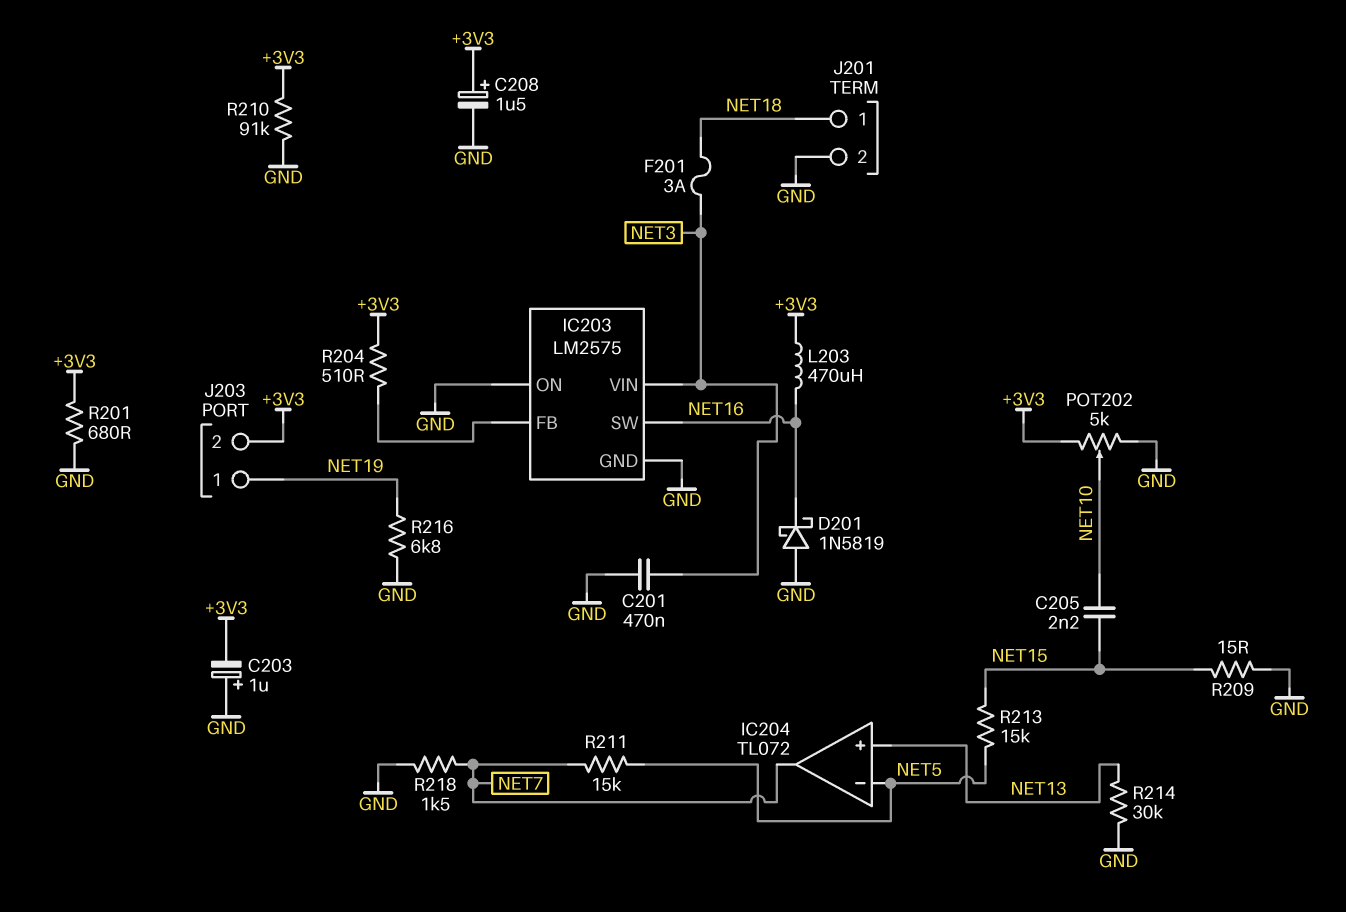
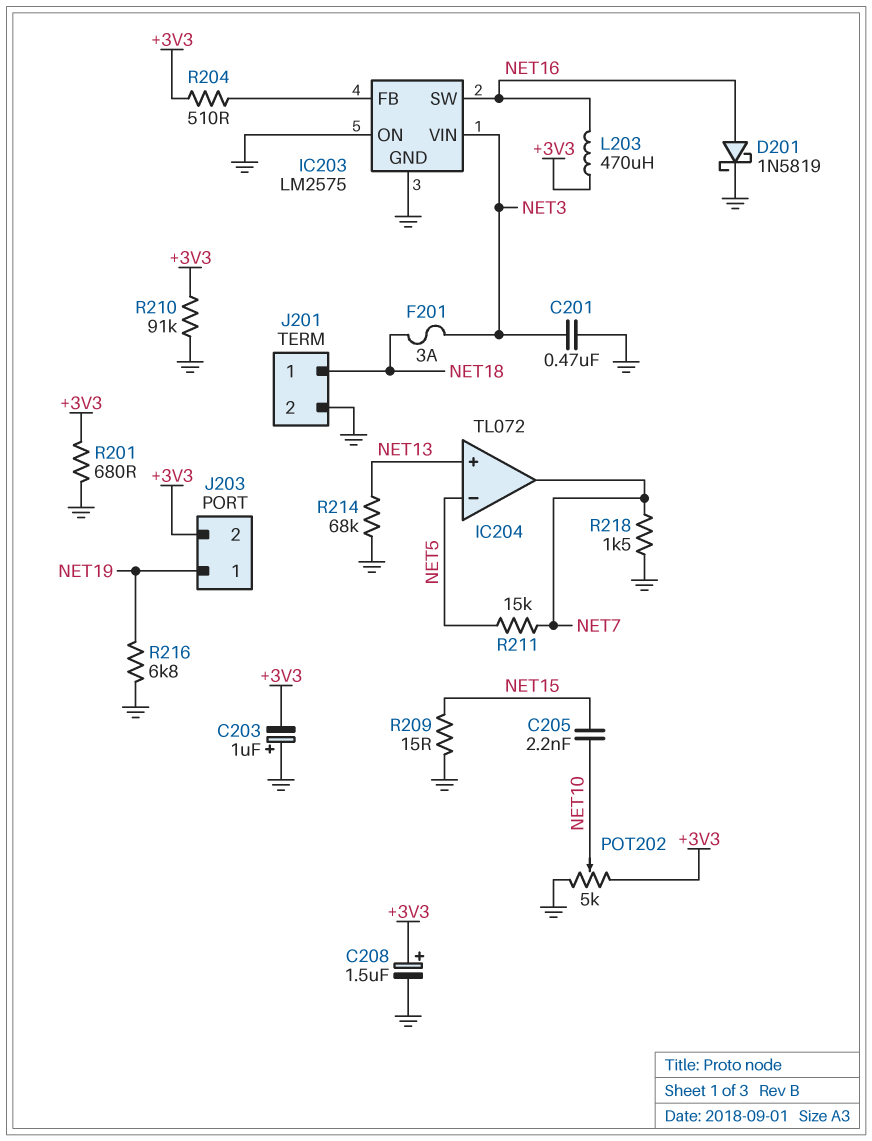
D201: schottky 1N5819 (A GND, K NET16) -> schottky 1N5819 (A NET16, K GND)
R213: 15k (NET5, NET15) -> none
R214: 30k (GND, NET13) -> 68k (GND, NET13)

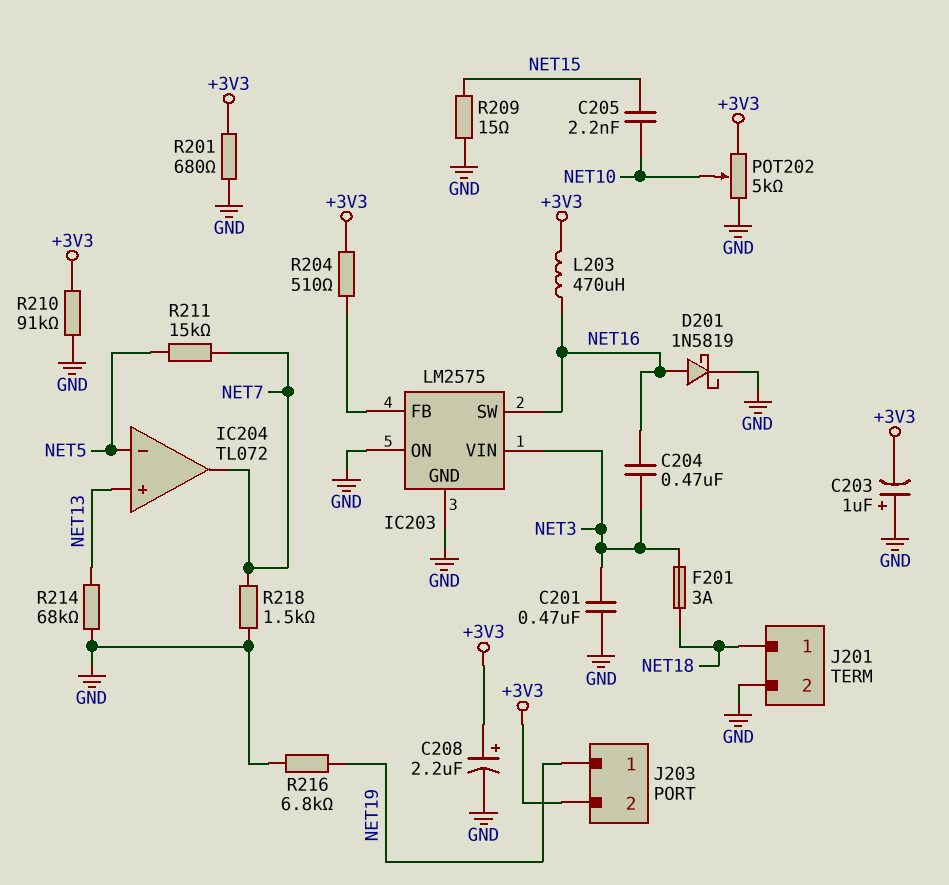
C204: none -> 470nF (NET3, NET16)
C208: 1.5uF (plus +3V3, minus GND) -> 2.2uF (plus +3V3, minus GND)

